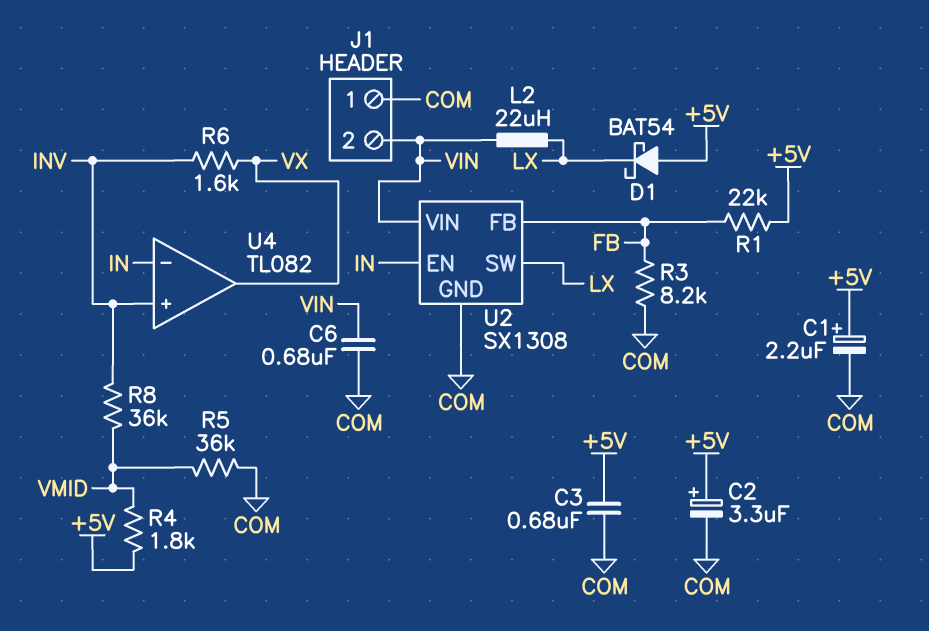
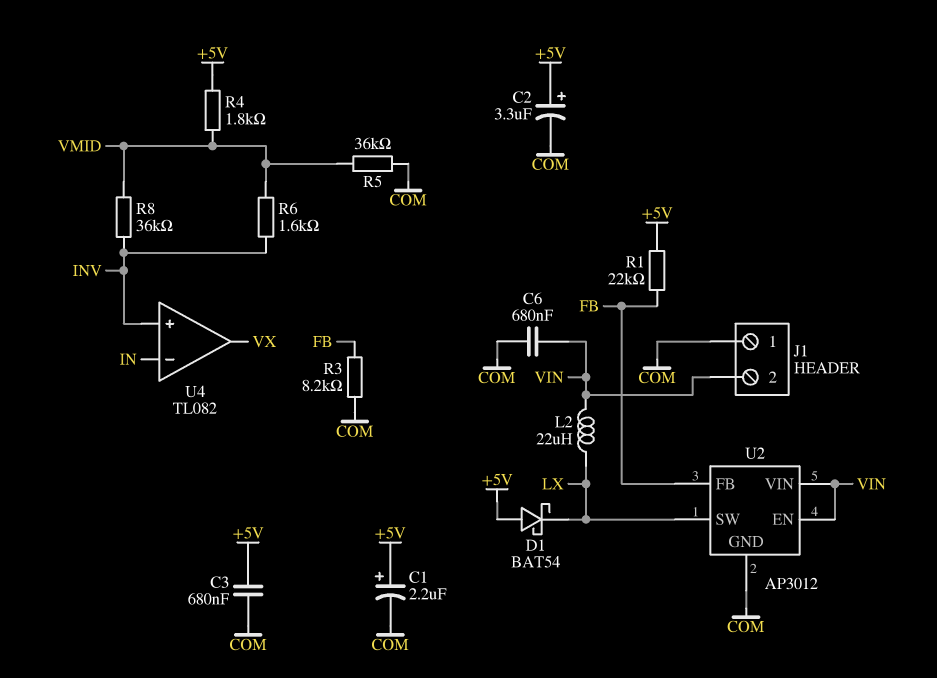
R6: 1.6k (INV, VX) -> 1.6k (INV, VMID)
U2: SX1308 -> AP3012
U2 pin EN: IN -> VIN

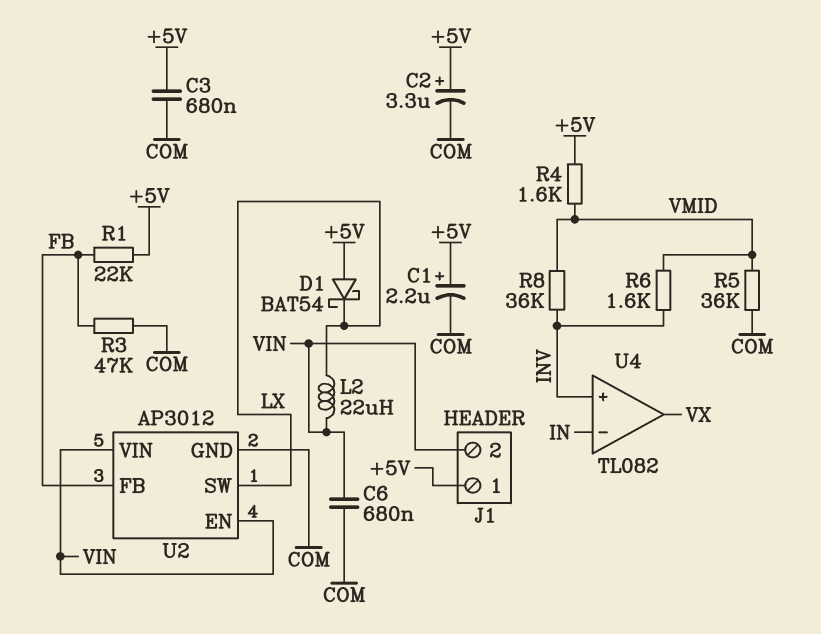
J1 pin 1: COM -> +5V
R3: 8.2k (COM, FB) -> 47k (COM, FB)
R4: 1.8k (+5V, VMID) -> 1.6k (+5V, VMID)

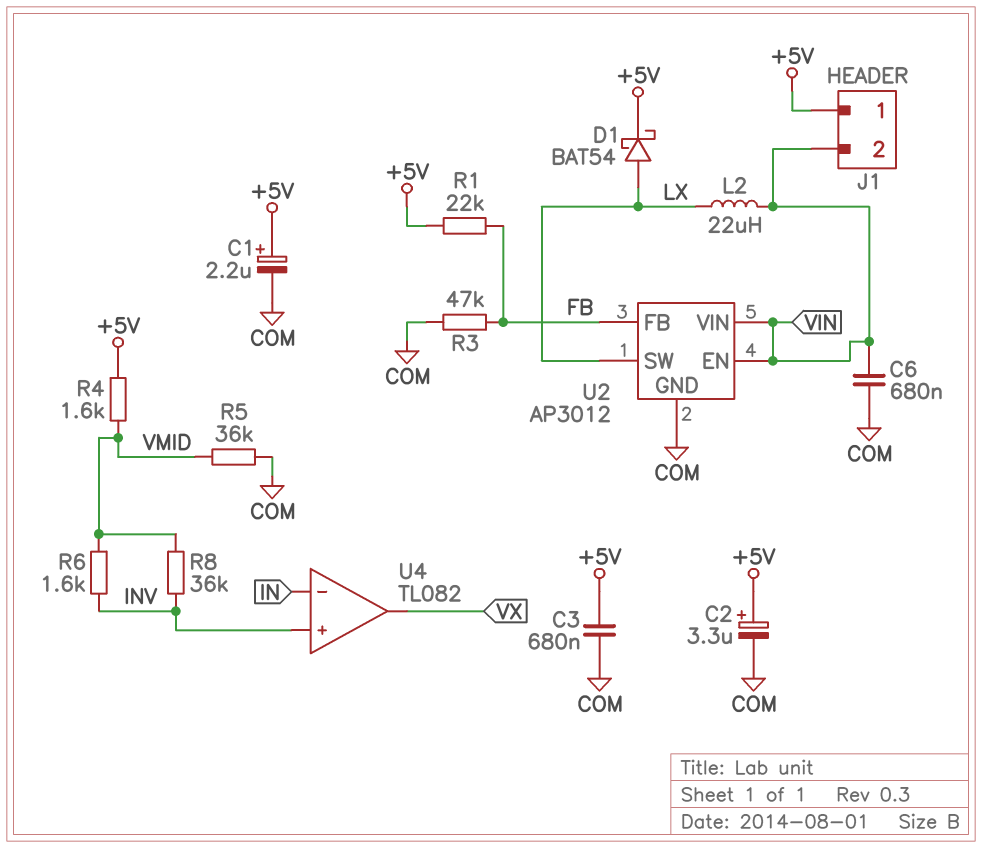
D1: schottky BAT54 (A +5V, K LX) -> schottky BAT54 (A LX, K +5V)

